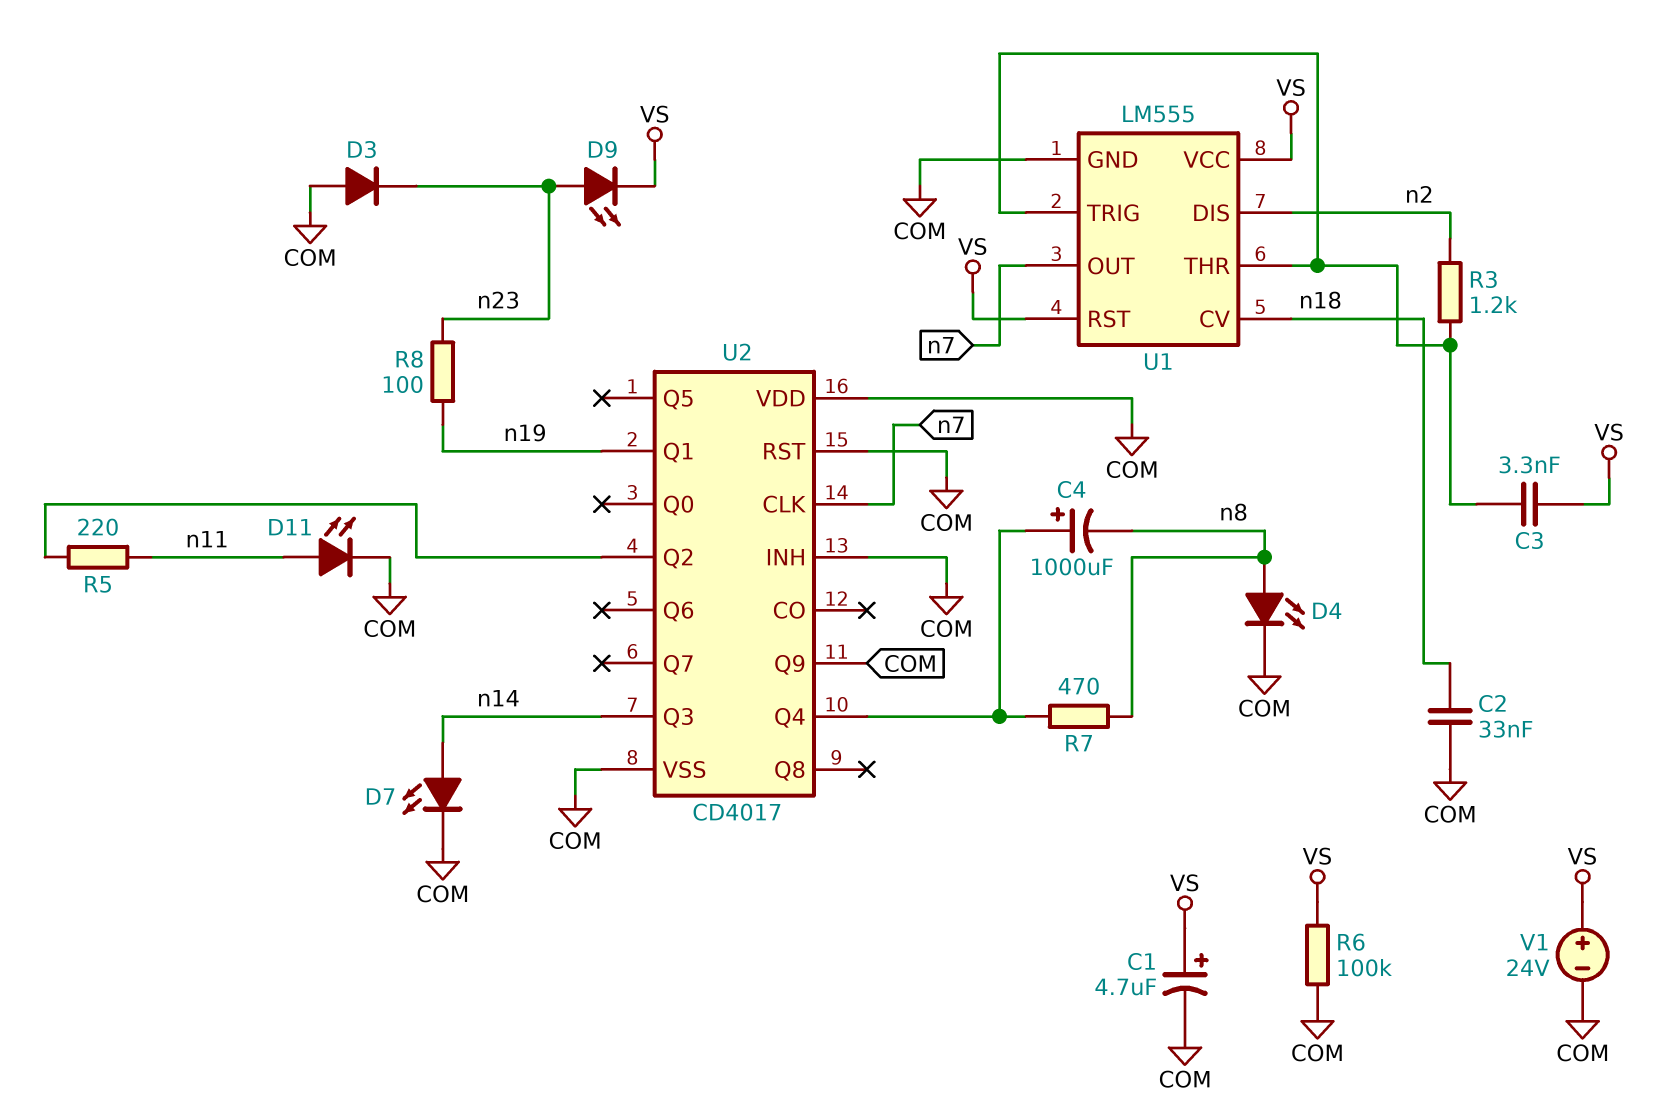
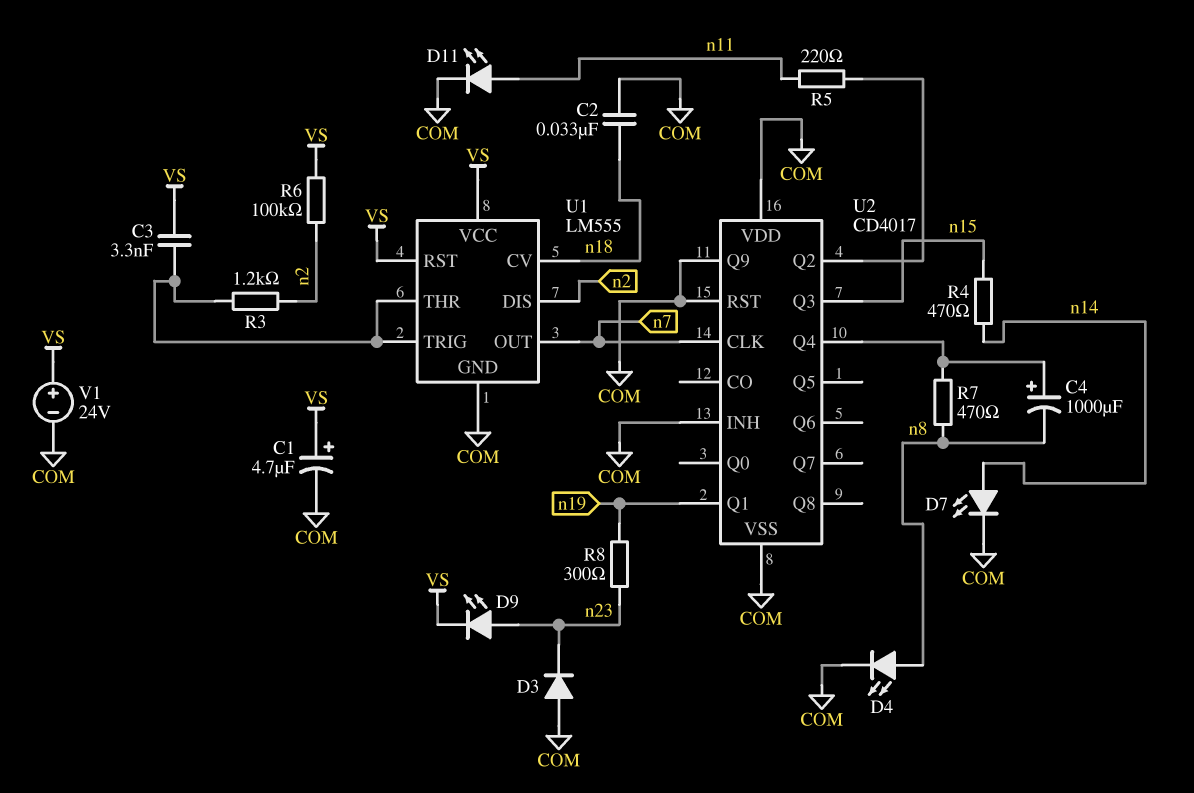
R4: none -> 470 (n14, n15)
R6: 100k (COM, VS) -> 100k (VS, n2)
R8: 100 (n19, n23) -> 300 (n19, n23)
U2 pin Q3: n14 -> n15

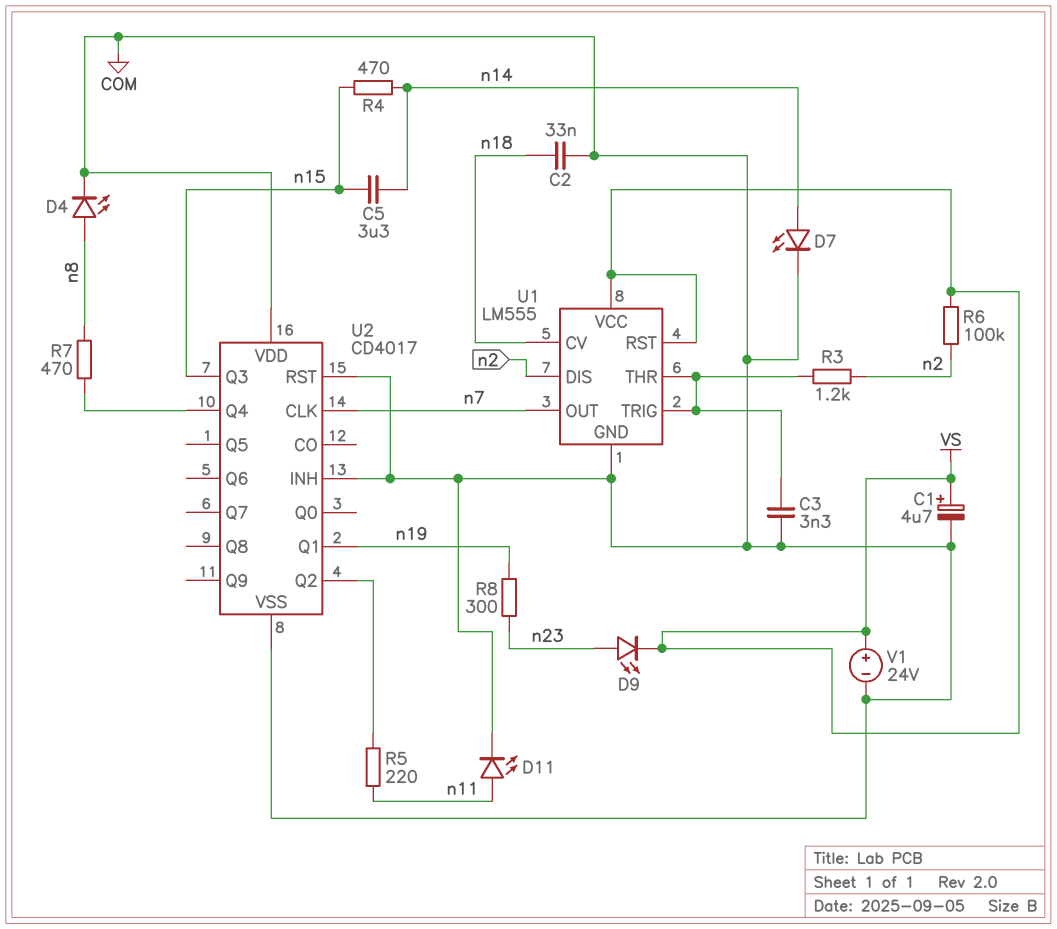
C3: 3.3nF (U1/THR, VS) -> 3.3nF (COM, U1/THR)
C4: 1000uF (plus U2/Q4, minus n8) -> none
C5: none -> 3.3uF (n14, n15)
D3: diode (A COM, K n23) -> none
U2 pin Q9: COM -> none

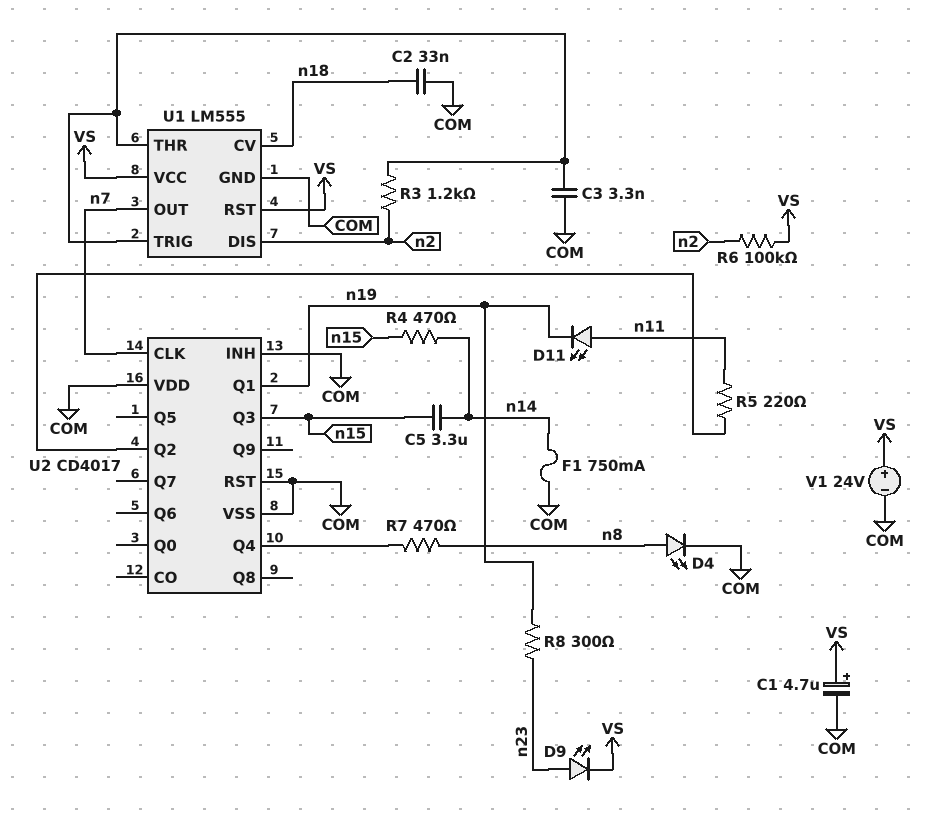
D7: LED (A n14, K COM) -> none
D11: LED (A n11, K COM) -> LED (A n11, K n19)
F1: none -> 750mA (COM, n14)

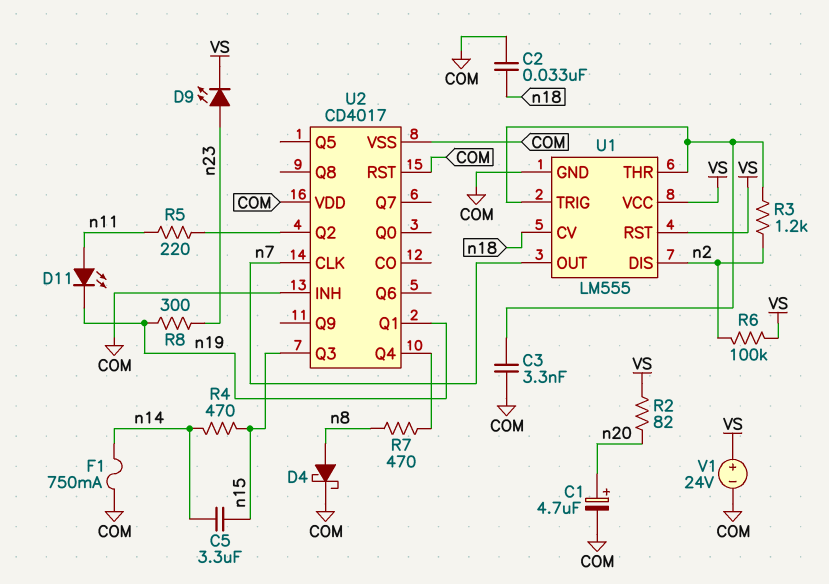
C1: 4.7uF (plus VS, minus COM) -> 4.7uF (plus n20, minus COM)
D4: LED (A n8, K COM) -> schottky (A n8, K COM)
R2: none -> 82 (VS, n20)

